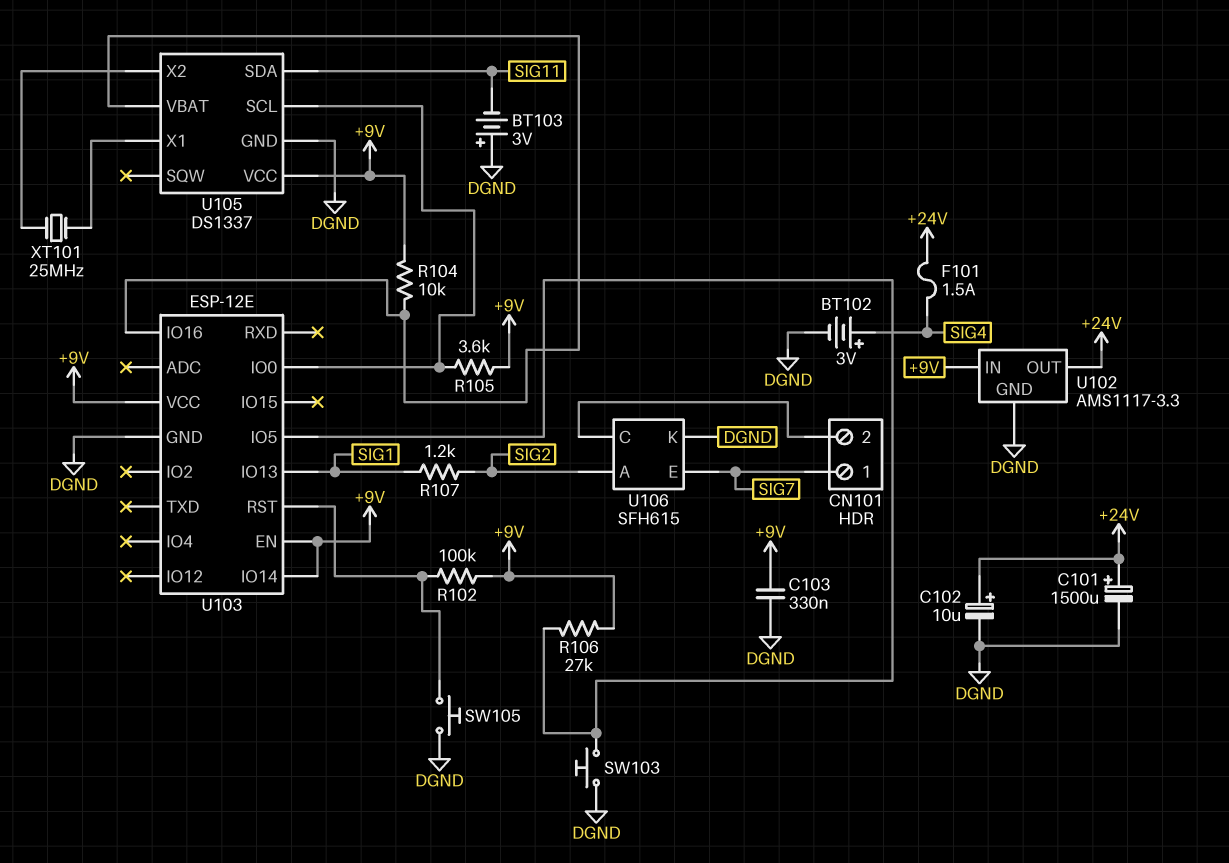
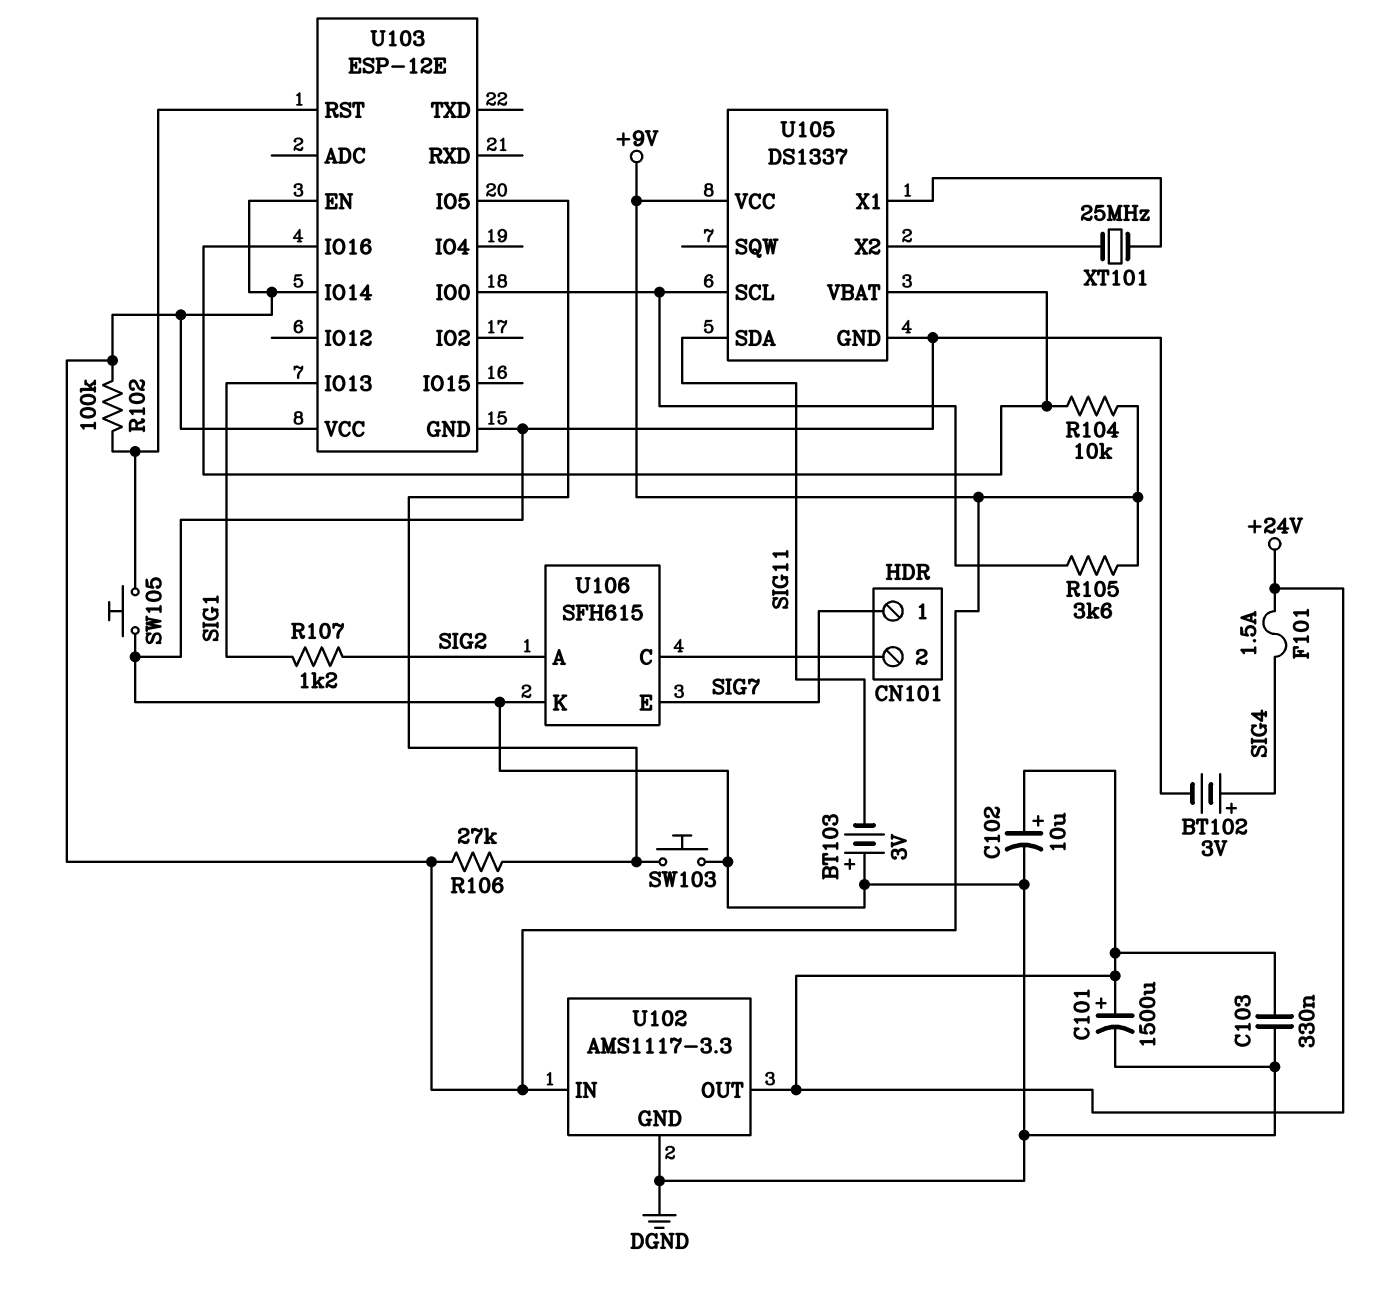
C103: 330nF (+9V, DGND) -> 330nF (+24V, DGND)

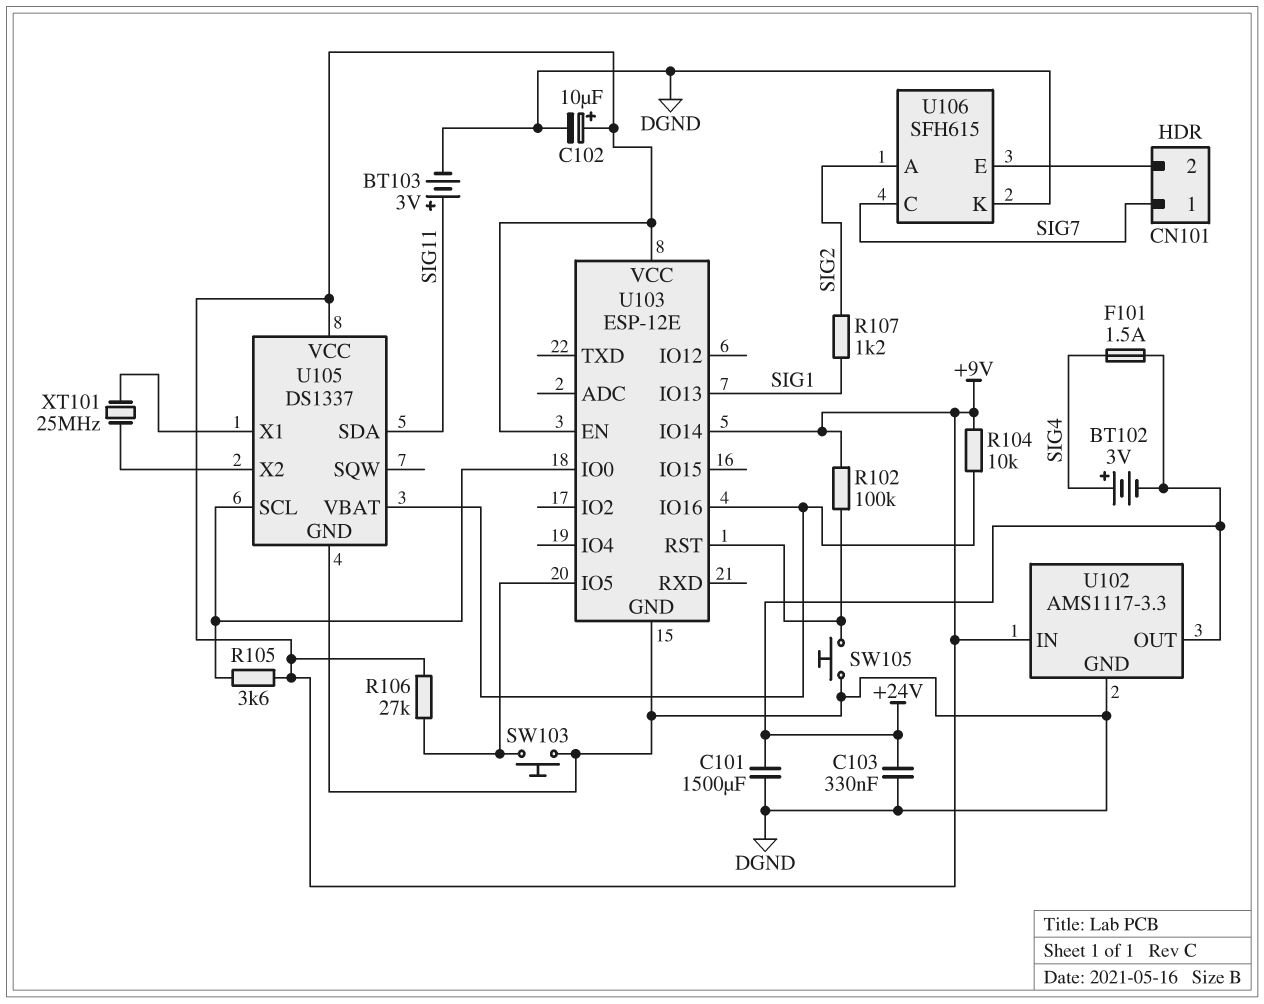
BT102: 3V (plus SIG4, minus DGND) -> 3V (plus SIG4, minus +24V)
BT103: 3V (plus DGND, minus SIG11) -> 3V (plus SIG11, minus DGND)
C101: 1500uF (plus +24V, minus DGND) -> 1500uF (+24V, DGND)
C102: 10uF (plus +24V, minus DGND) -> 10uF (plus +9V, minus DGND)
U106 pin C: CN101/2 -> SIG7
U106 pin E: SIG7 -> CN101/2

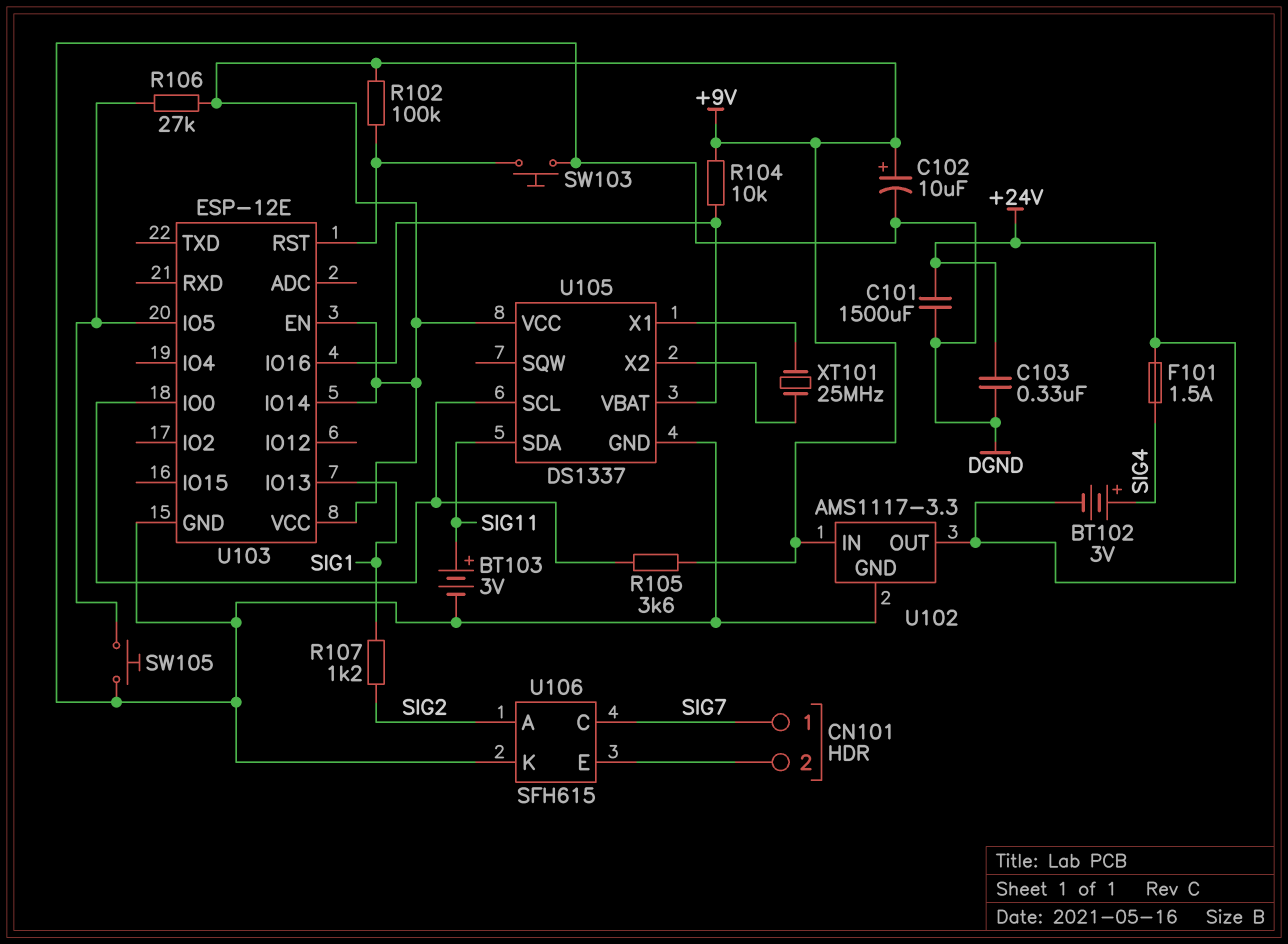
SW103: button (DGND, U103/IO5) -> button (DGND, U103/RST)
SW105: button (DGND, U103/RST) -> button (DGND, U103/IO5)

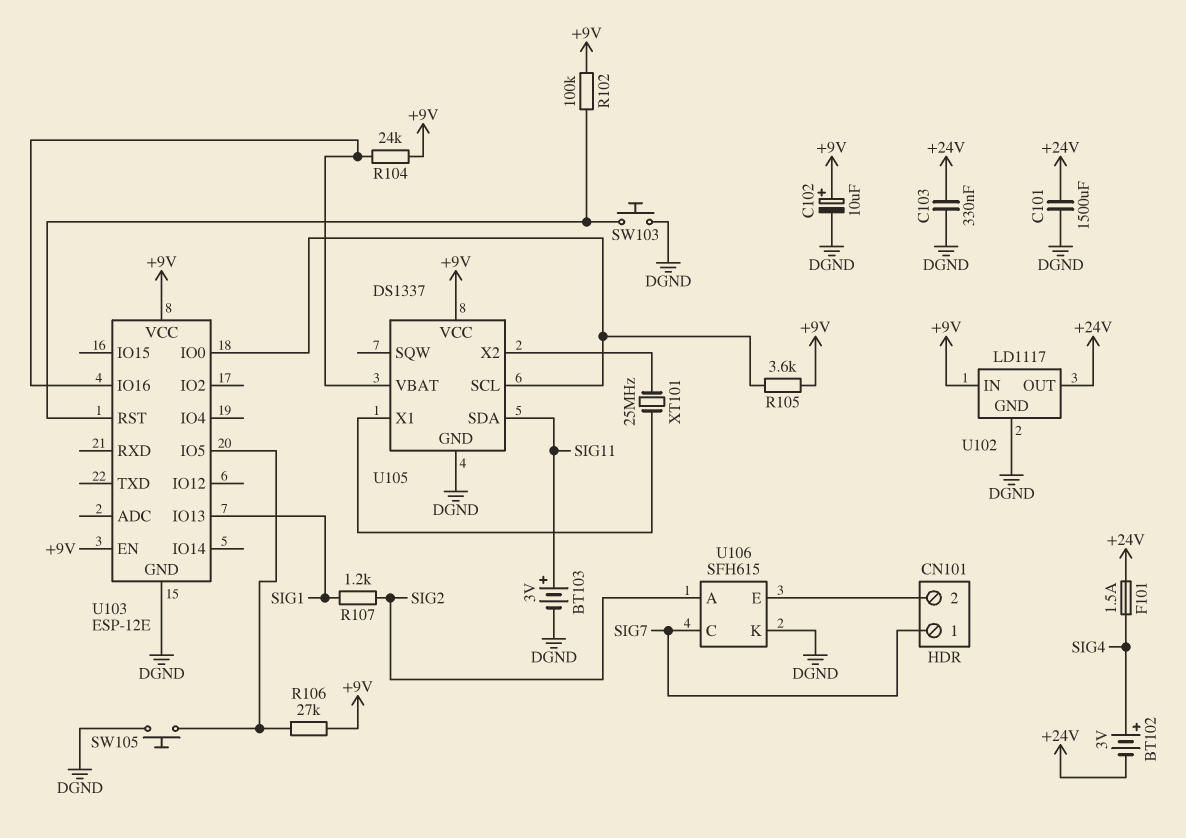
R104: 10k (+9V, U103/IO16) -> 24k (+9V, U103/IO16)
U102: AMS1117-3.3 -> LD1117
U103 pin IO14: +9V -> none

